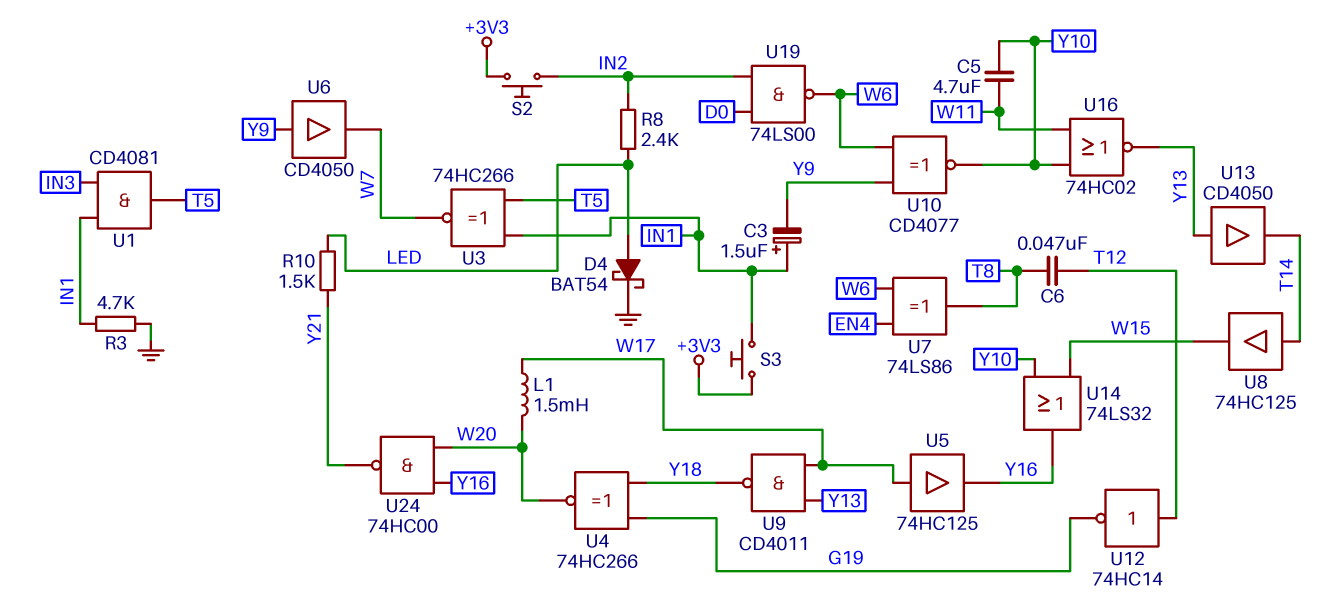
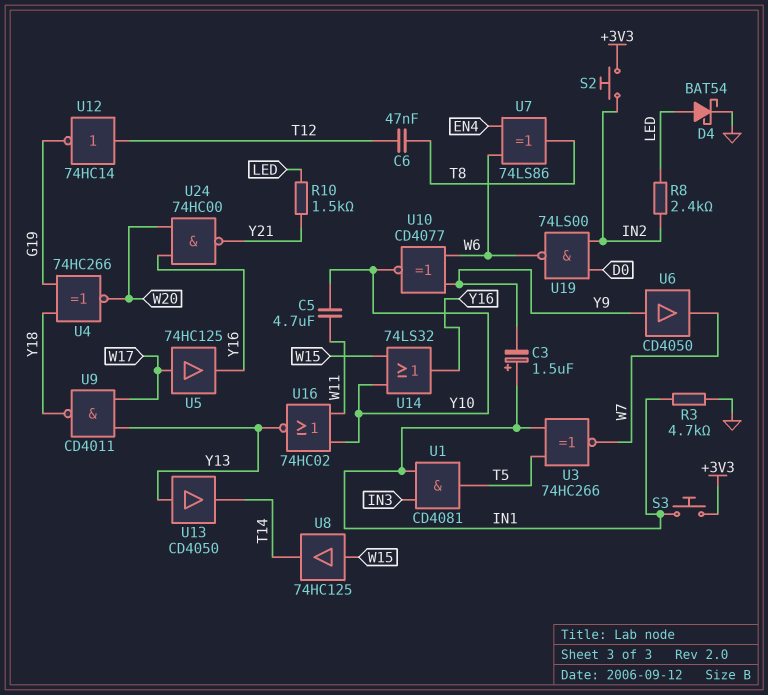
L1: 1.5mH (W17, W20) -> none
U8: buffer 74HC125 (in T14, out W15) -> buffer 74HC125 (in W15, out T14)

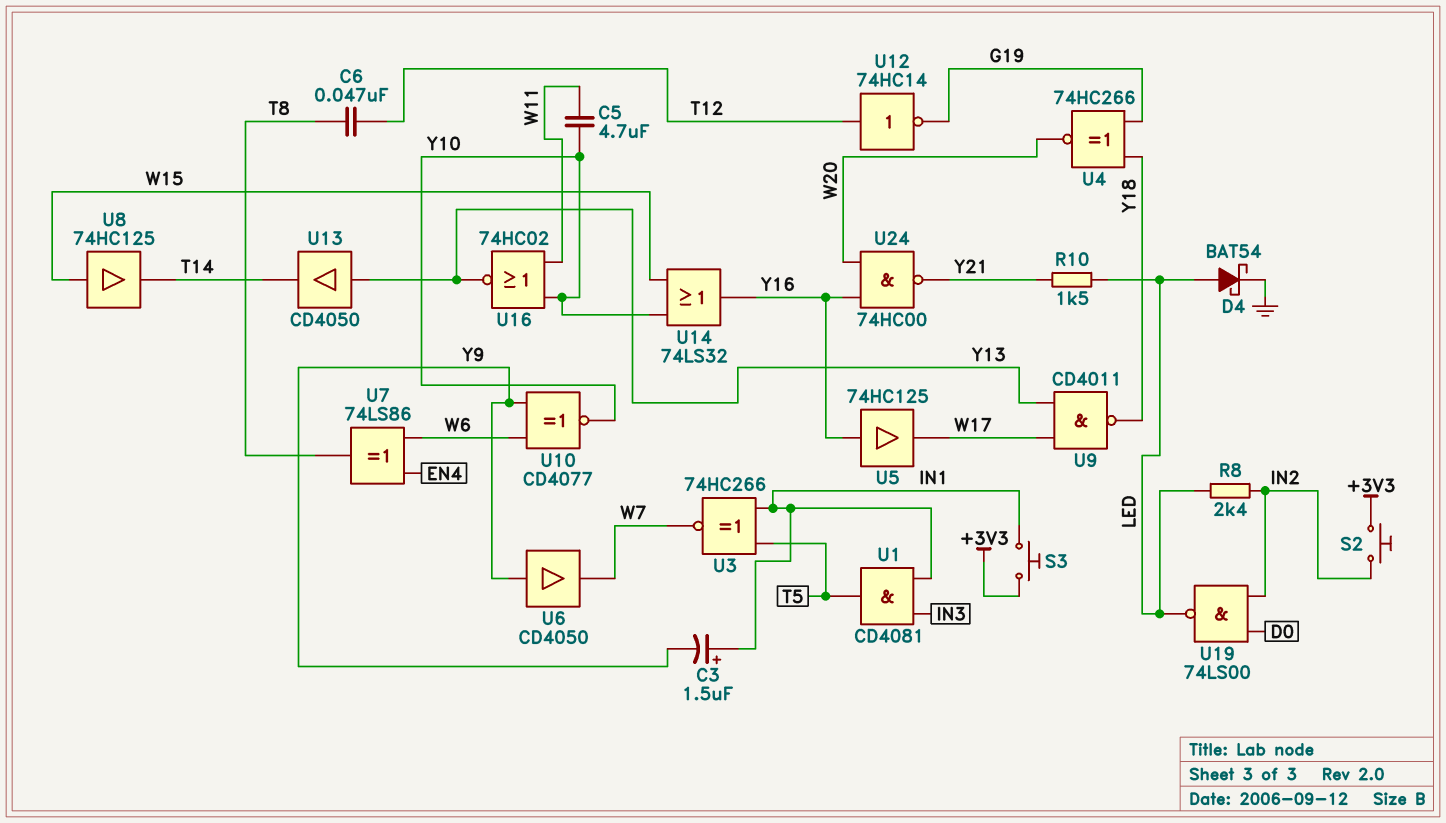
R3: 4.7k (GND, IN1) -> none
U5: buffer 74HC125 (in W17, out Y16) -> buffer 74HC125 (in Y16, out W17)
U19: NAND 74LS00 (in D0, in IN2, out W6) -> NAND 74LS00 (in D0, in IN2, out LED)

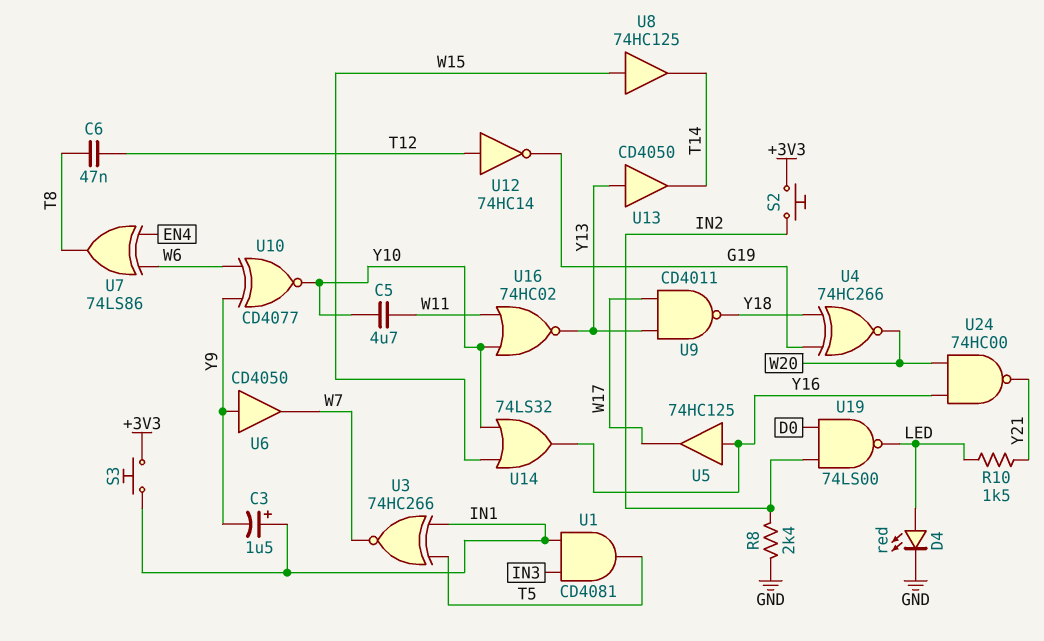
D4: schottky BAT54 (A LED, K GND) -> LED red (A LED, K GND)
R8: 2.4k (IN2, LED) -> 2.4k (GND, IN2)

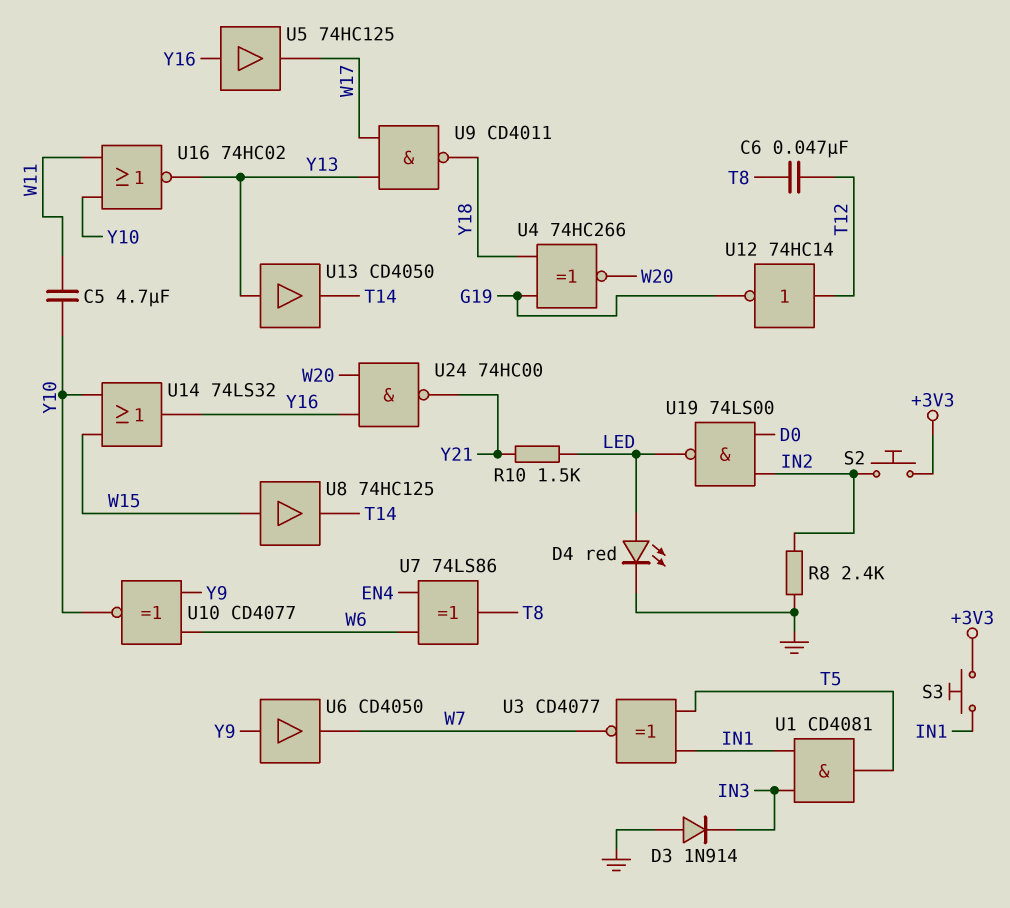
C3: 1.5uF (plus IN1, minus Y9) -> none
D3: none -> diode 1N914 (A GND, K IN3)
U3: XNOR 74HC266 (in IN1, in T5, out W7) -> XNOR CD4077 (in IN1, in T5, out W7)

